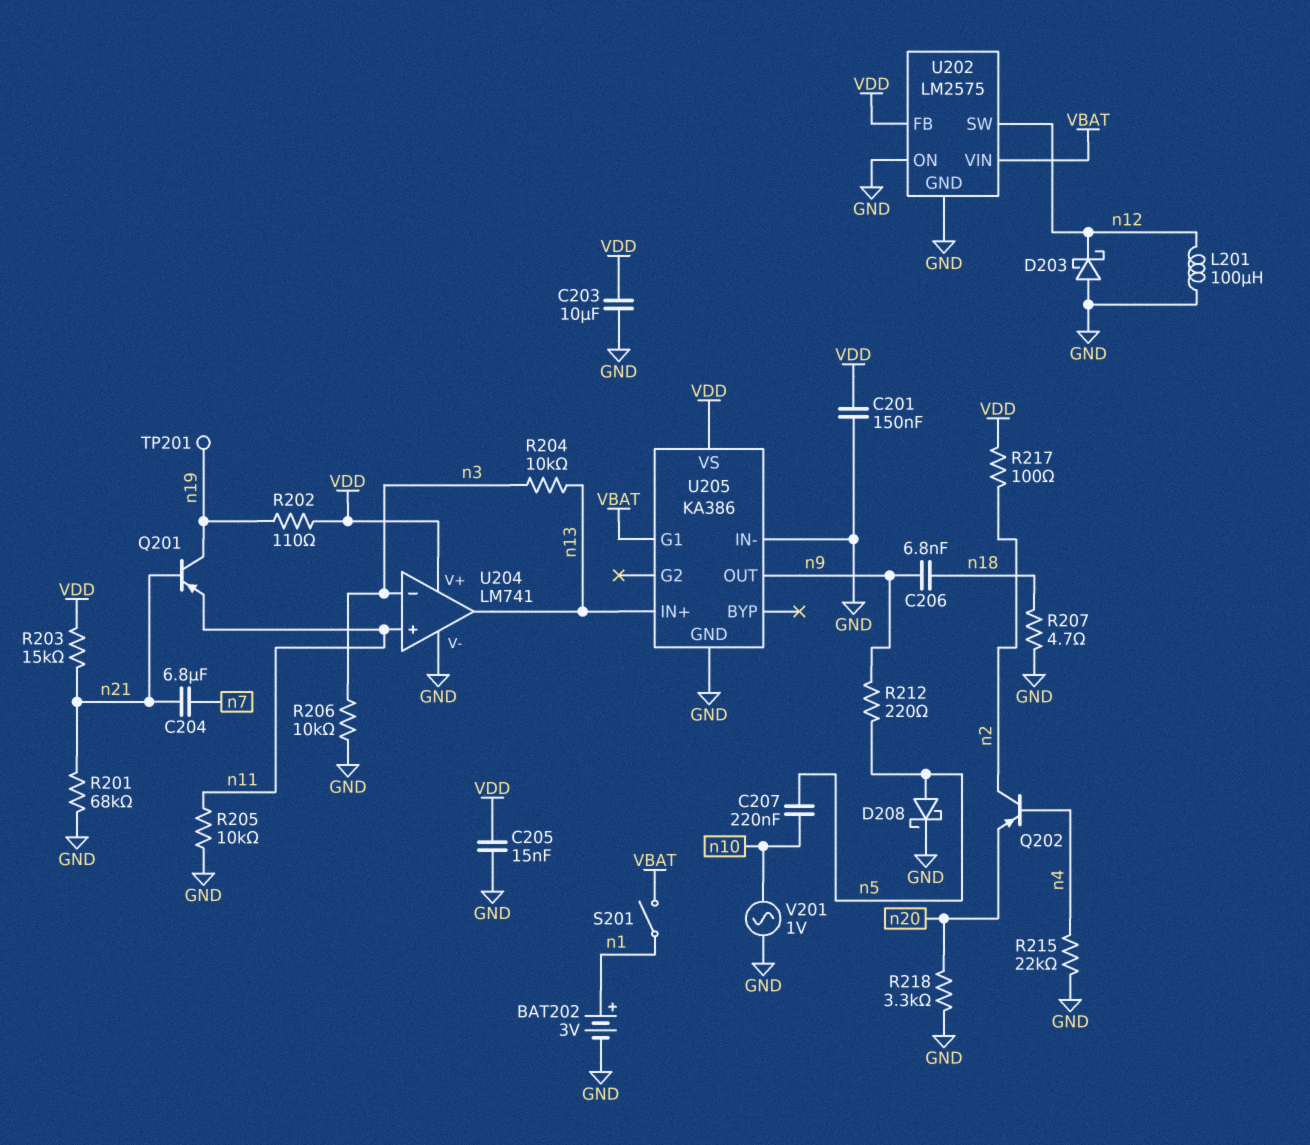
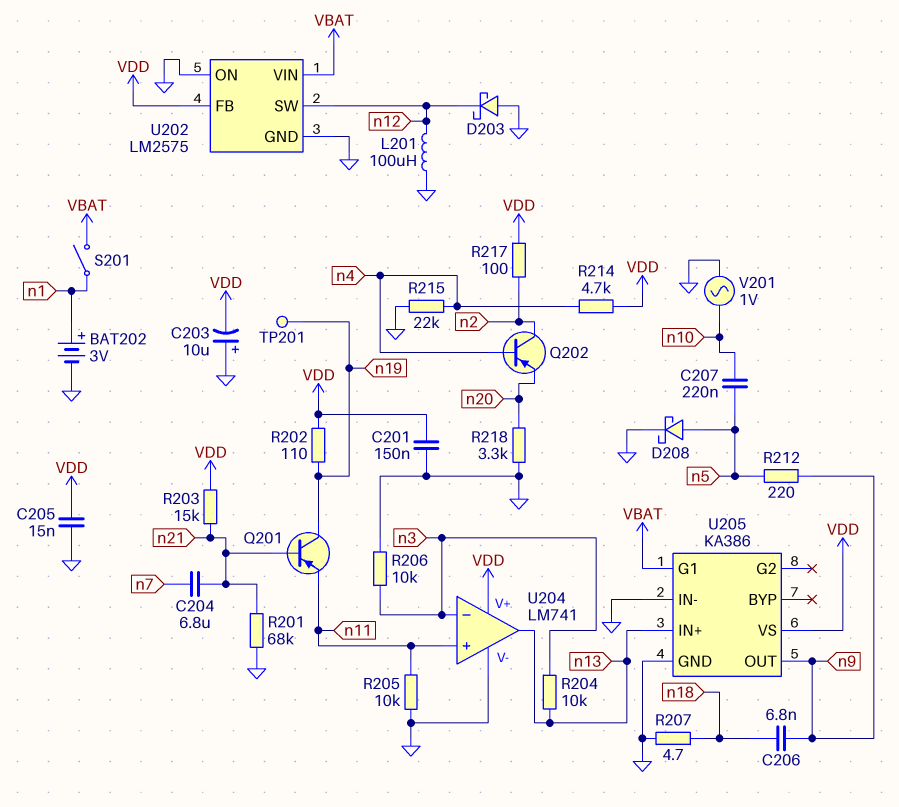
C203: 10uF (GND, VDD) -> 10uF (plus GND, minus VDD)
R214: none -> 4.7k (VDD, n4)

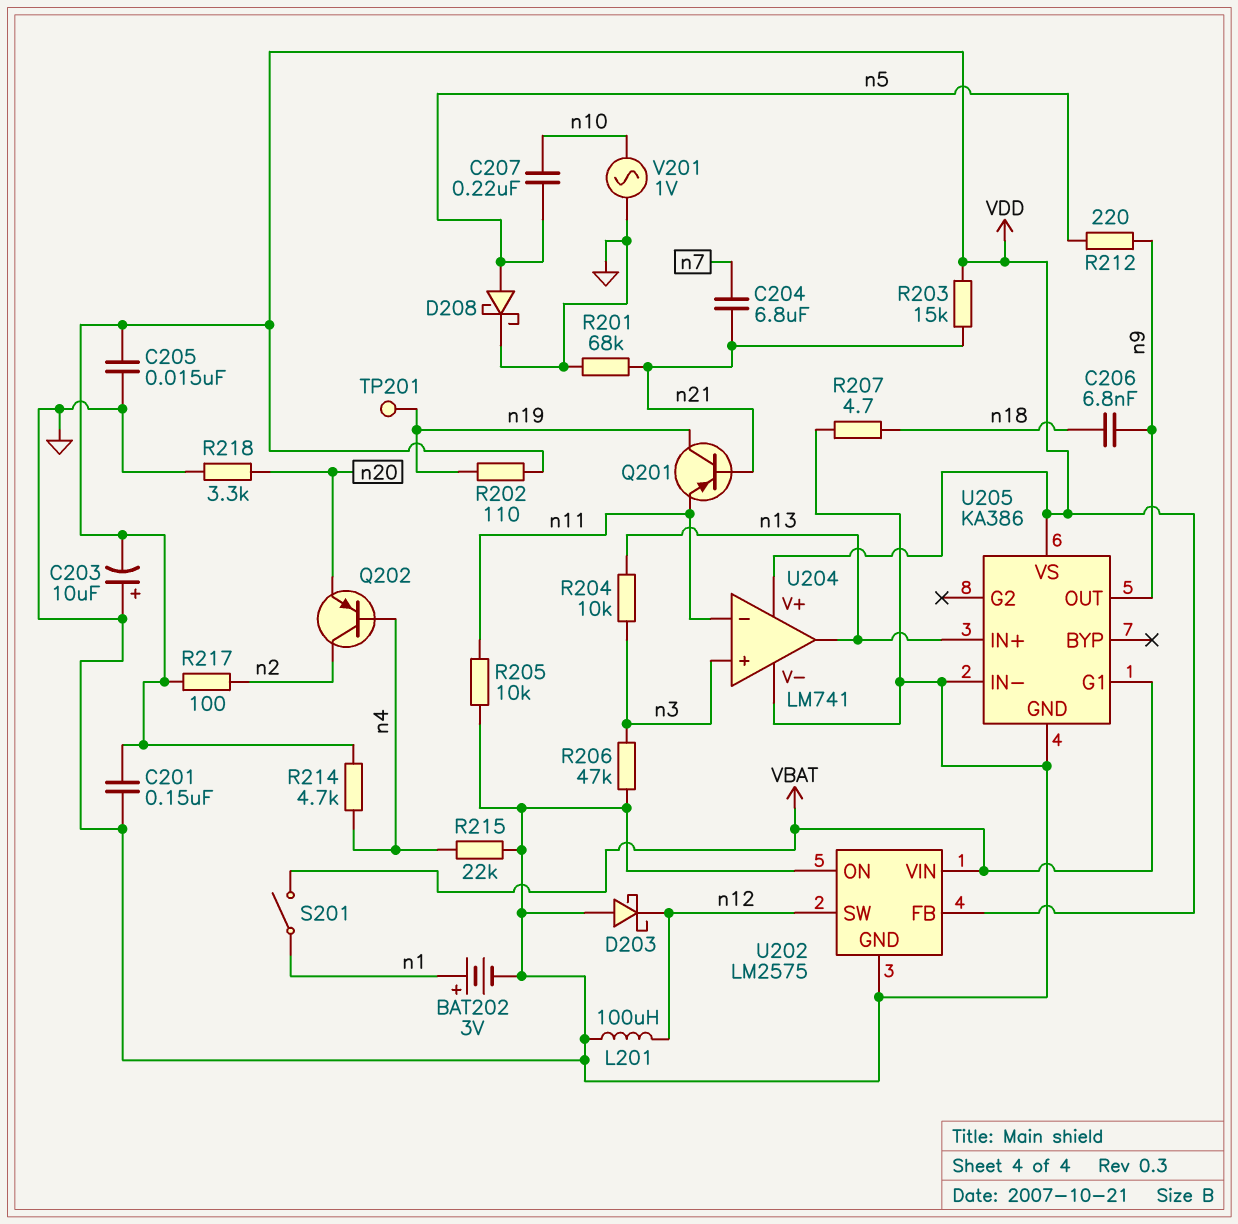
R206: 10k (GND, n3) -> 47k (GND, n3)
U204 pin in+: n11 -> n3
U204 pin in-: n3 -> n11

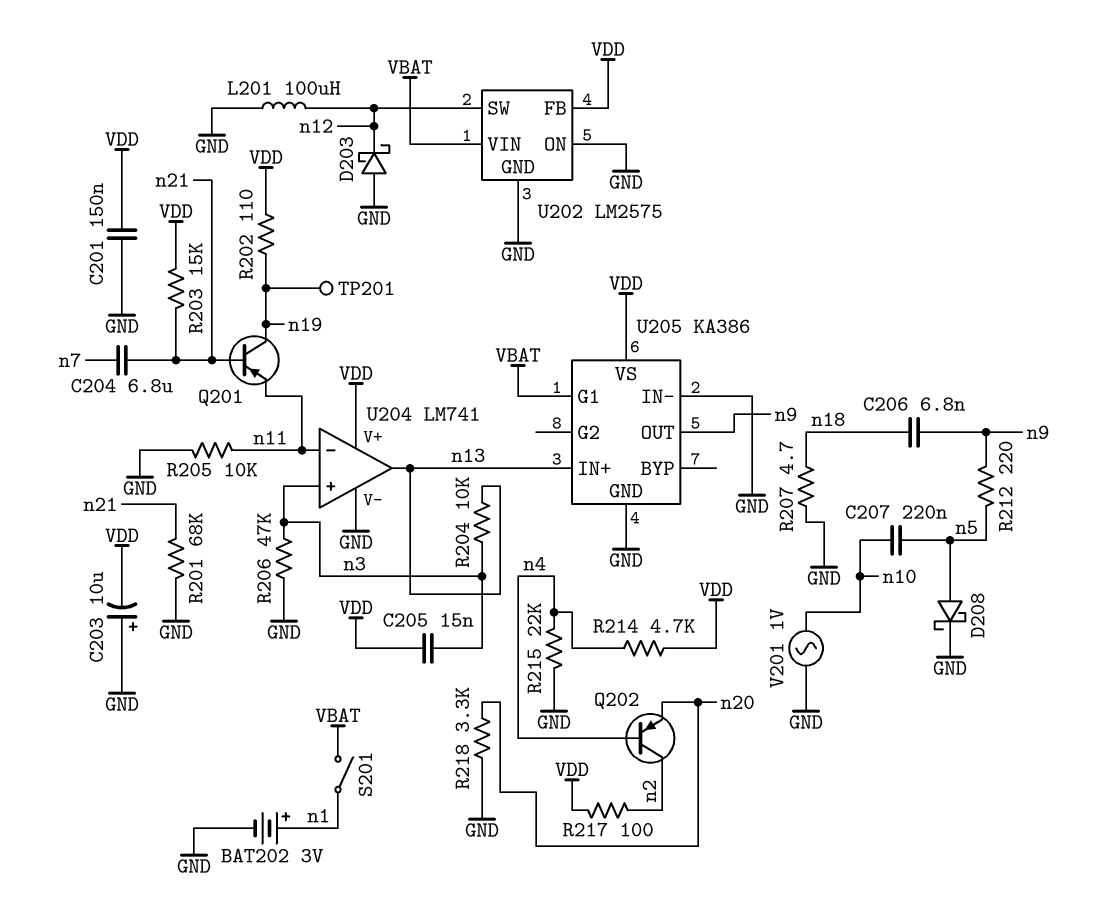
C205: 15nF (GND, VDD) -> 15nF (VDD, n3)

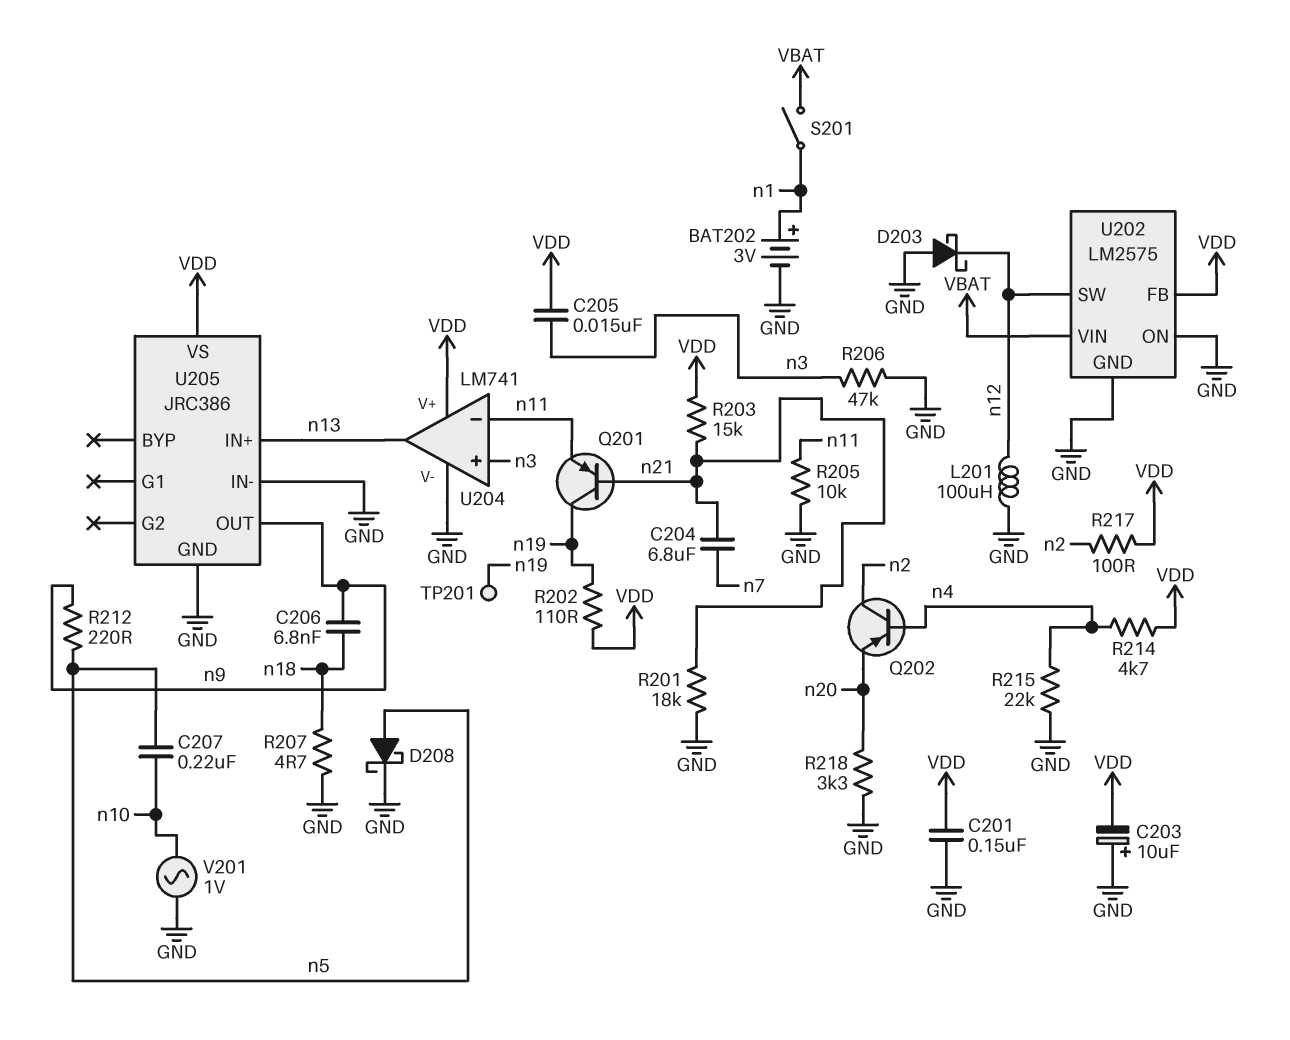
R201: 68k (GND, n21) -> 18k (GND, n21)
R204: 10k (n3, n13) -> none
U205: KA386 -> JRC386
U205 pin G1: VBAT -> none

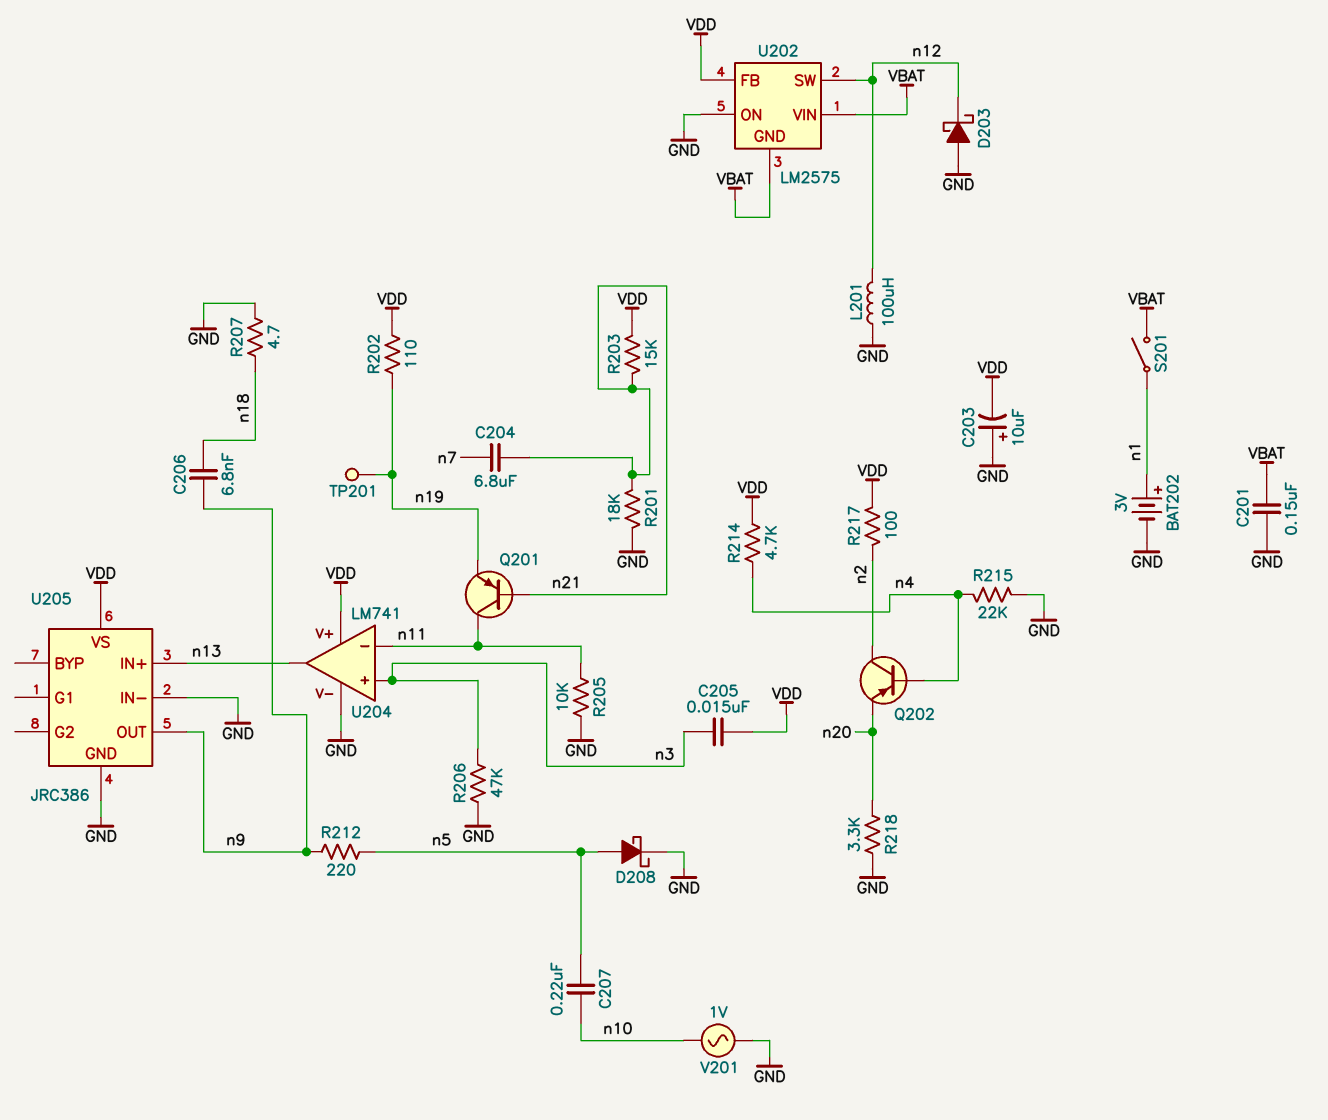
C201: 150nF (GND, VDD) -> 150nF (GND, VBAT)
Q201: PNP (B n21, C n19, E n11) -> PNP (B n21, C n11, E n19)
U202 pin GND: GND -> VBAT

